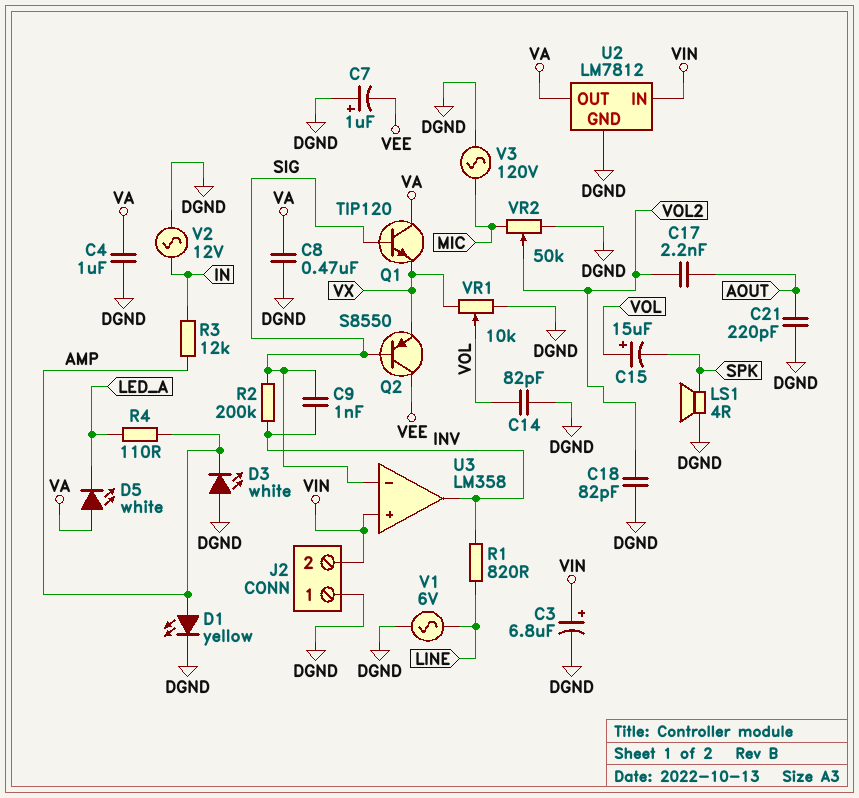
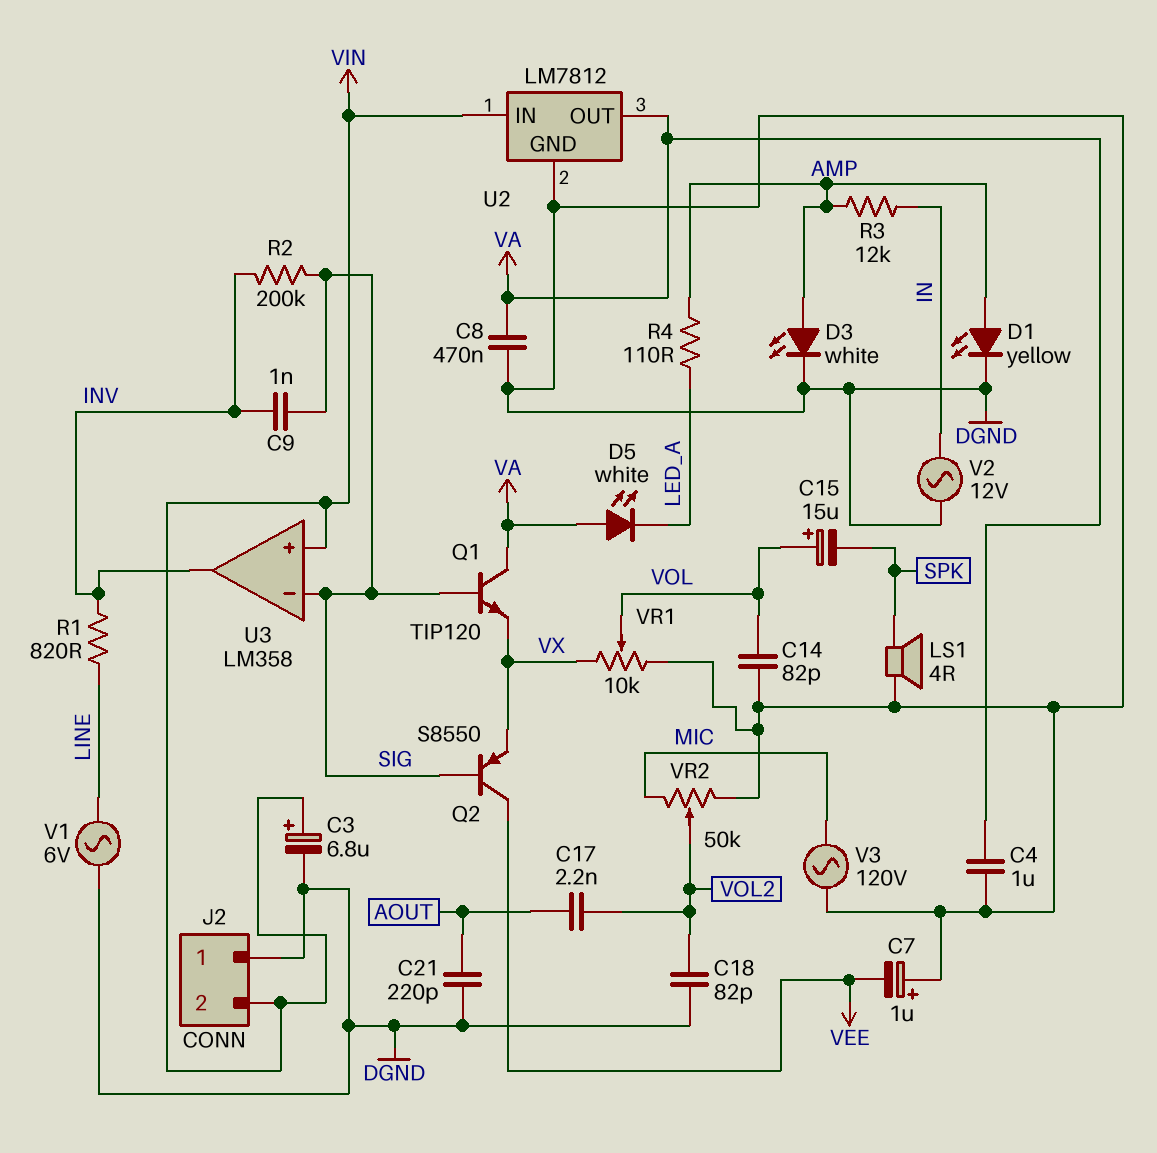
D3: LED white (A DGND, K AMP) -> LED white (A AMP, K DGND)

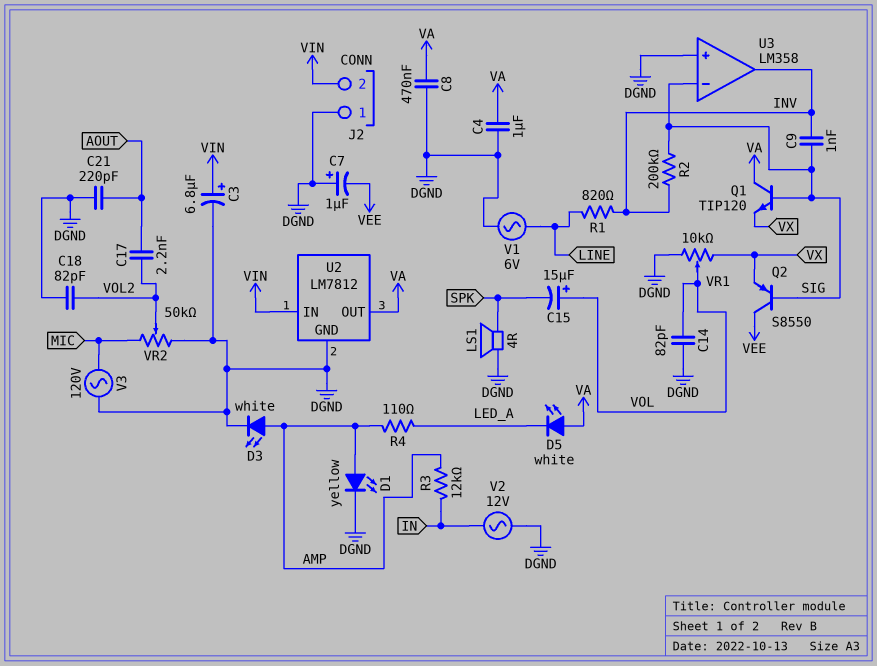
U3 pin in+: VIN -> DGND

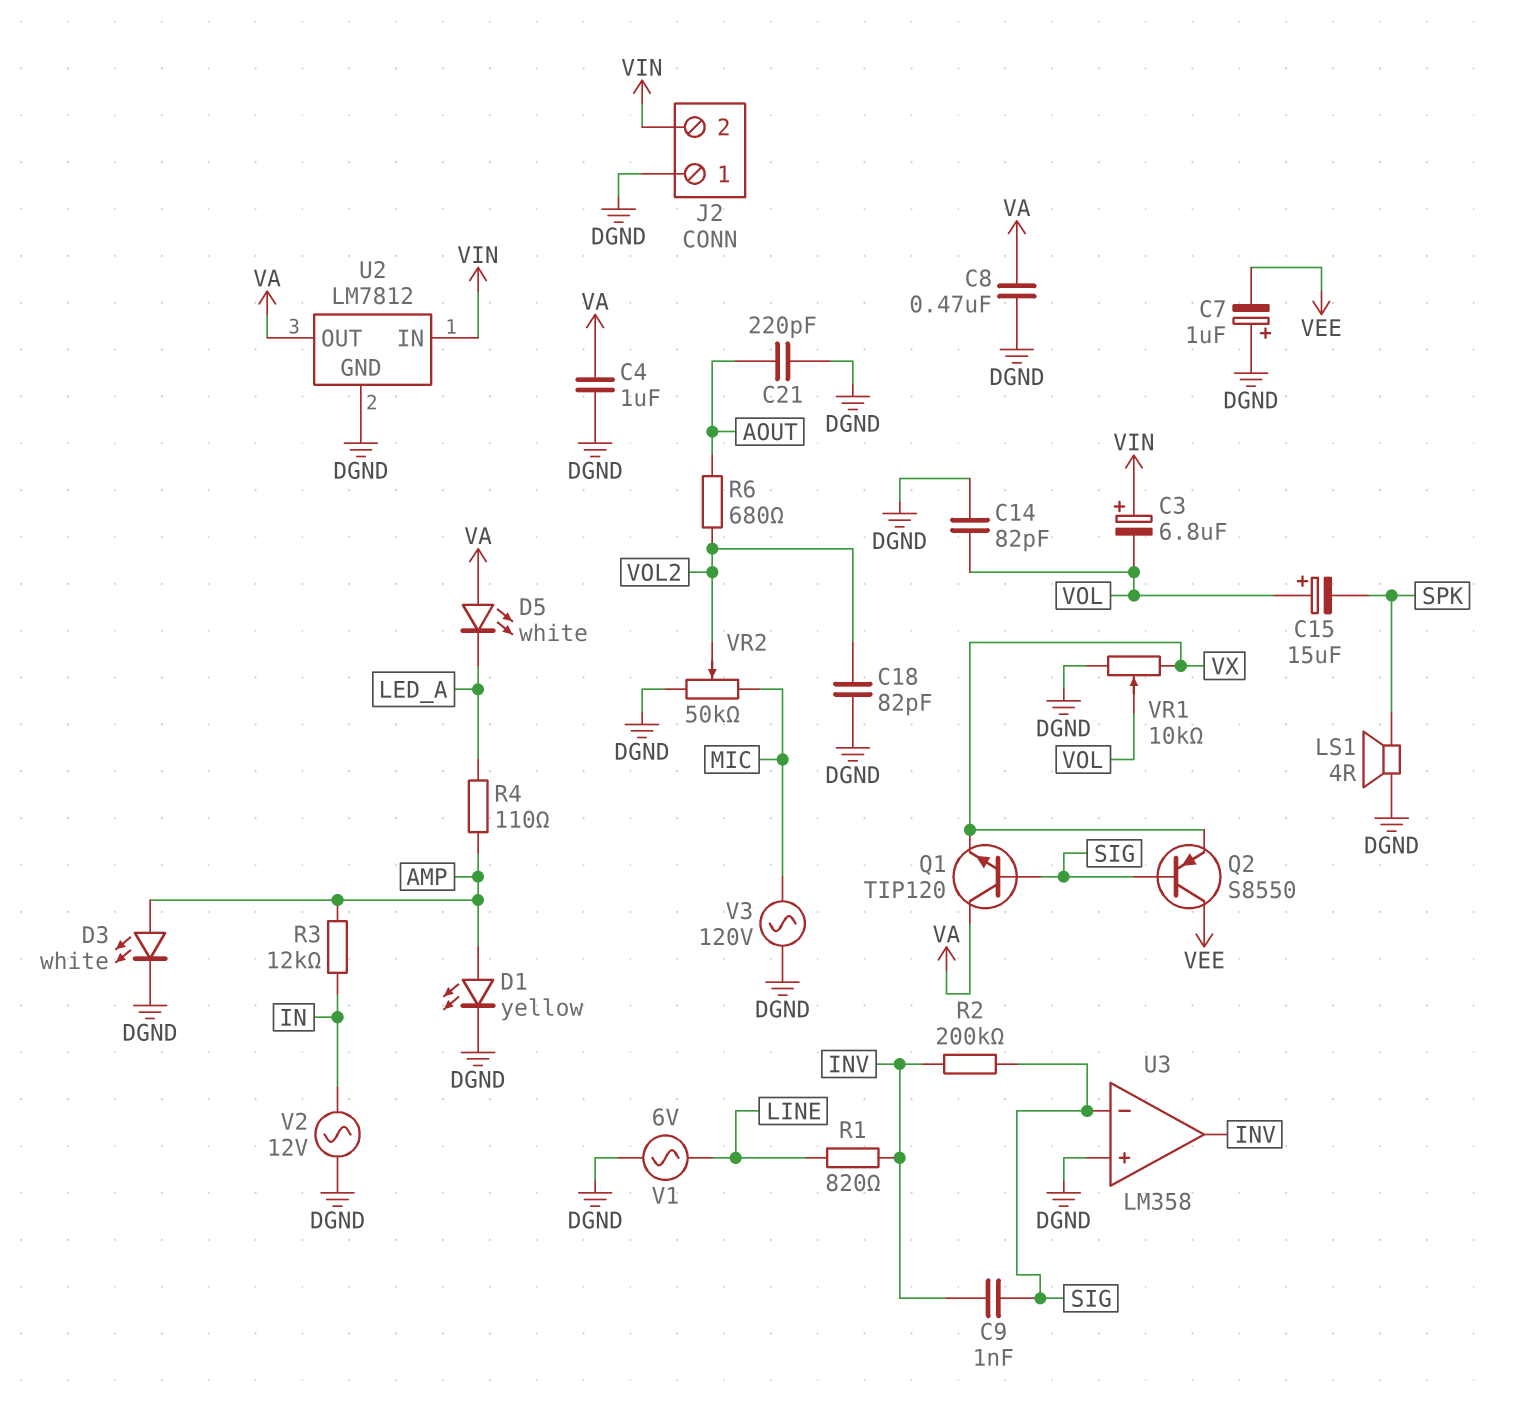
C3: 6.8uF (plus VIN, minus DGND) -> 6.8uF (plus VIN, minus VOL)
C17: 2.2nF (AOUT, VOL2) -> none
R6: none -> 680 (AOUT, VOL2)

